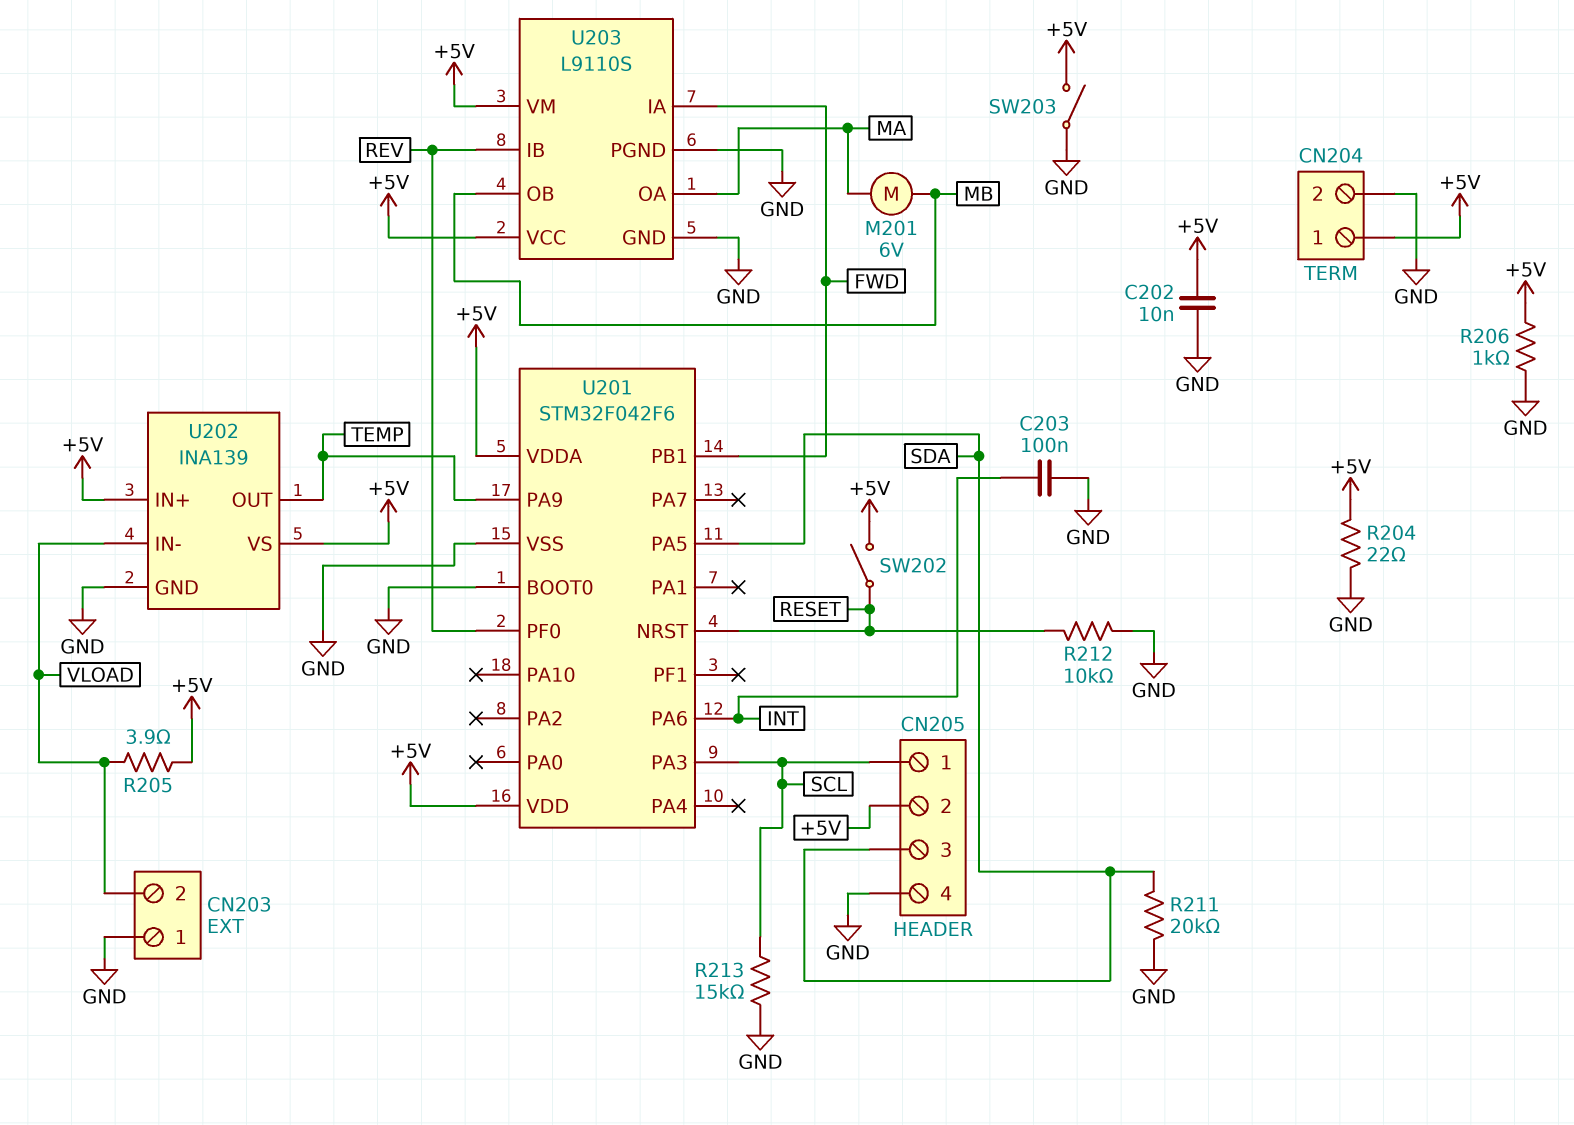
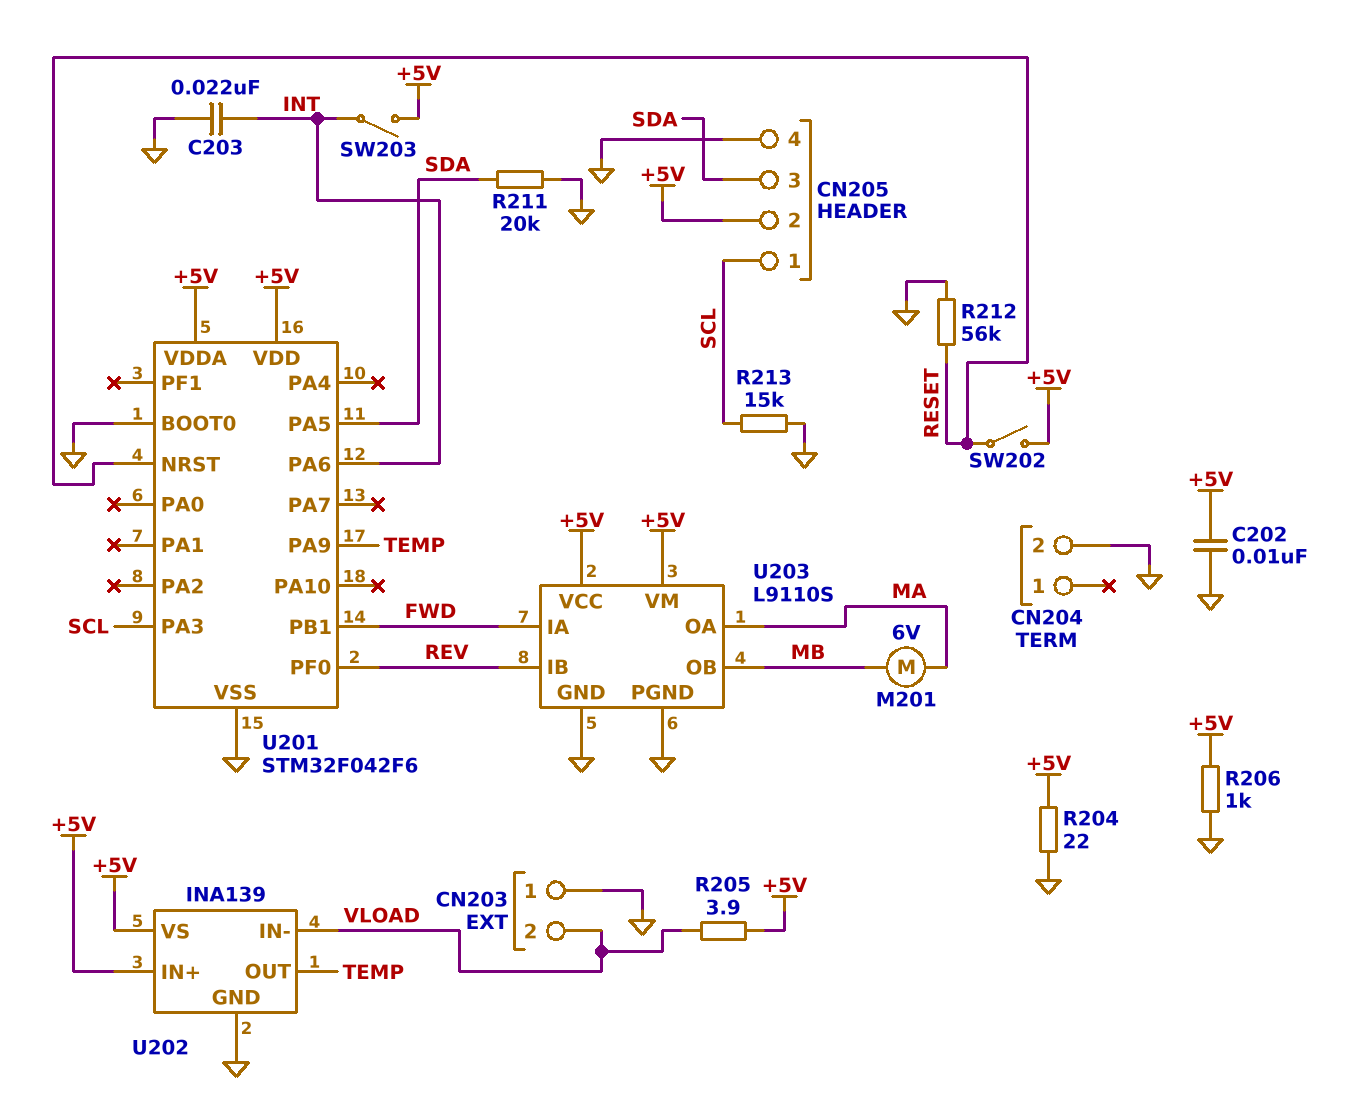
C203: 100nF (GND, INT) -> 22nF (GND, INT)
CN204 pin 1: +5V -> none
R212: 10k (GND, RESET) -> 56k (GND, RESET)
SW203: switch (+5V, GND) -> switch (+5V, INT)

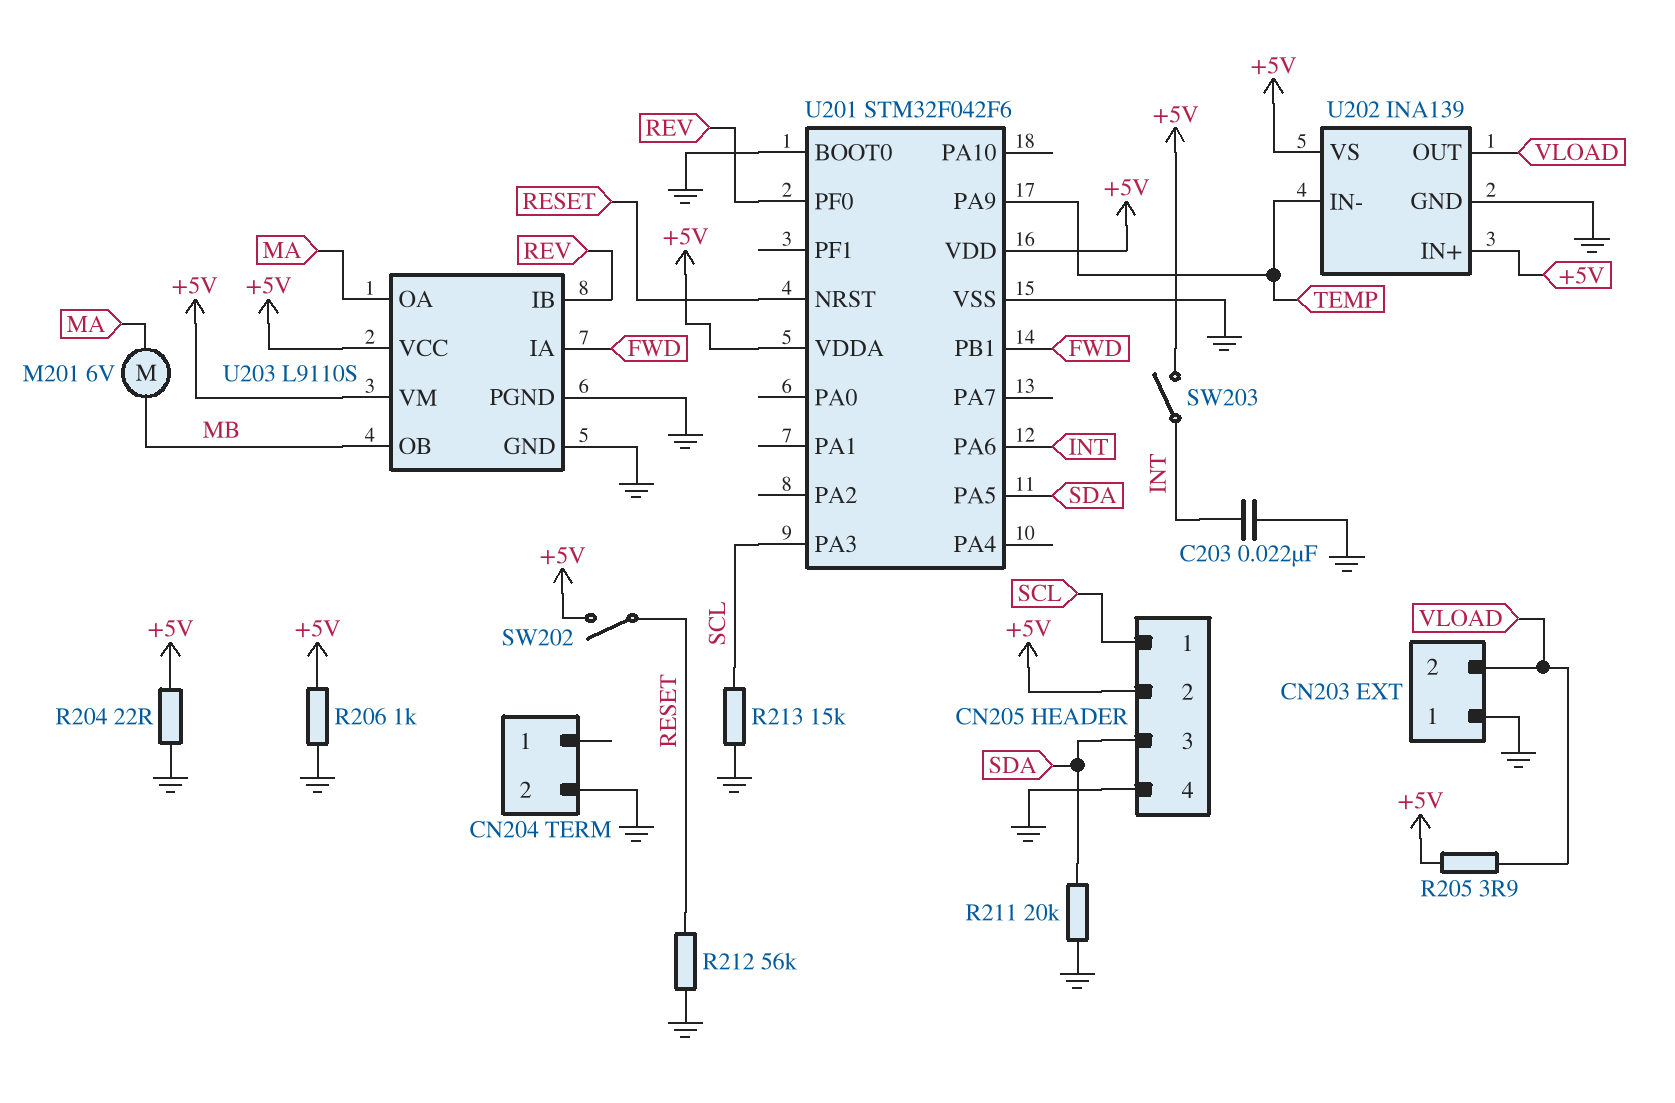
C202: 10nF (+5V, GND) -> none
U202 pin IN-: VLOAD -> TEMP
U202 pin OUT: TEMP -> VLOAD

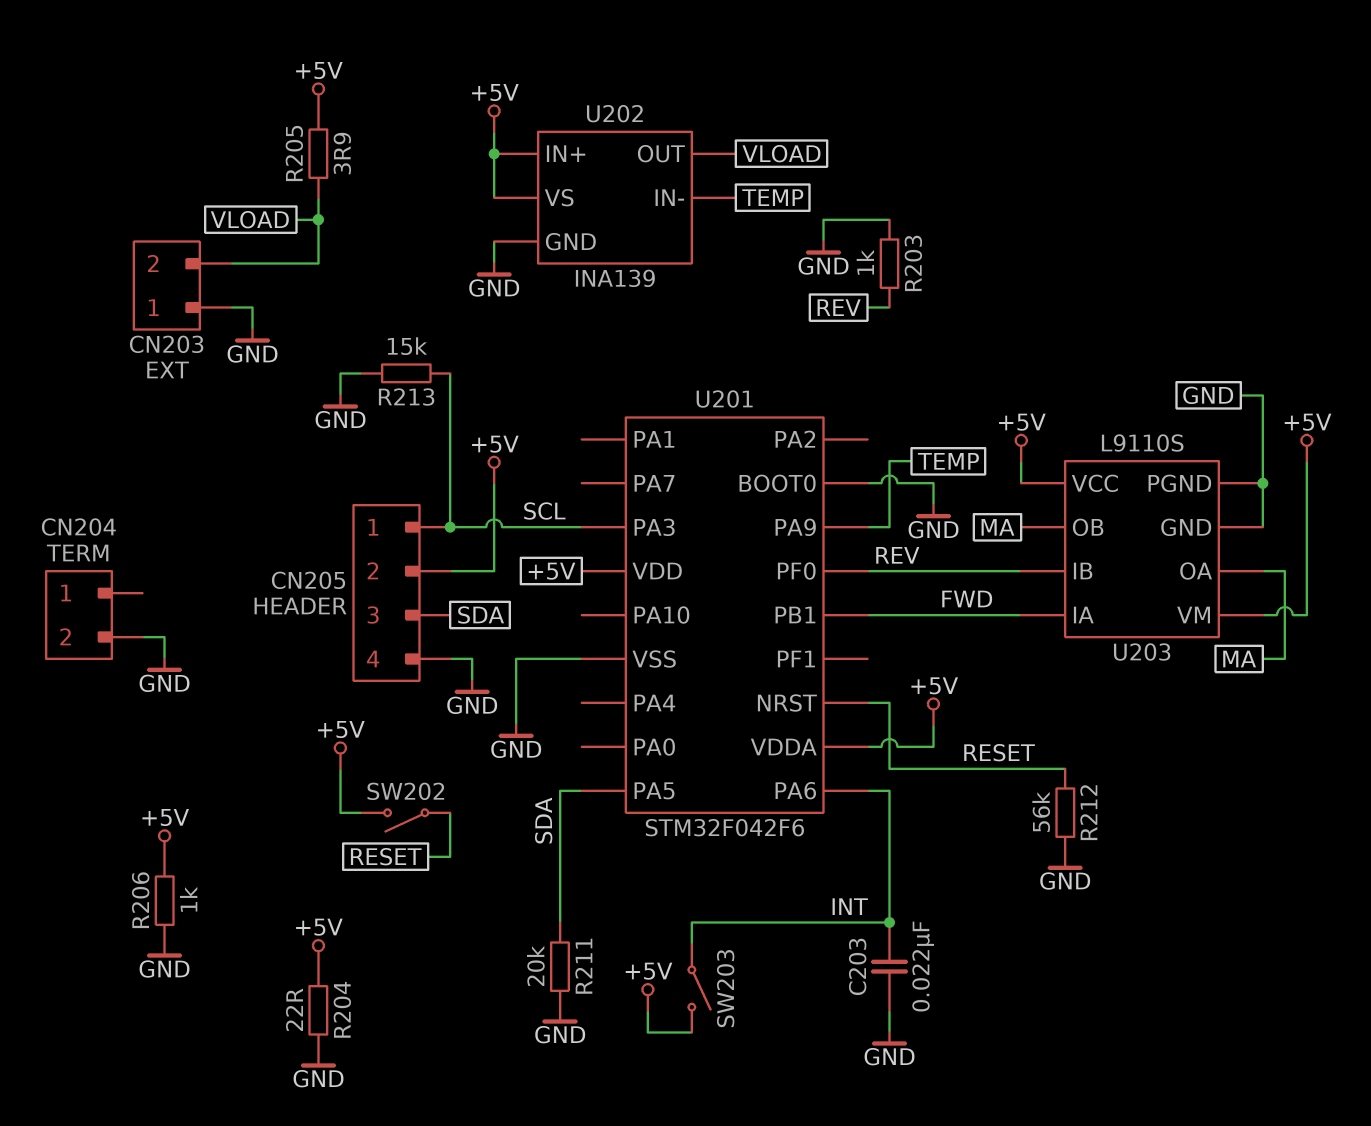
M201: motor 6V (MA, MB) -> none
R203: none -> 1k (GND, REV)
U203 pin OB: MB -> MA

